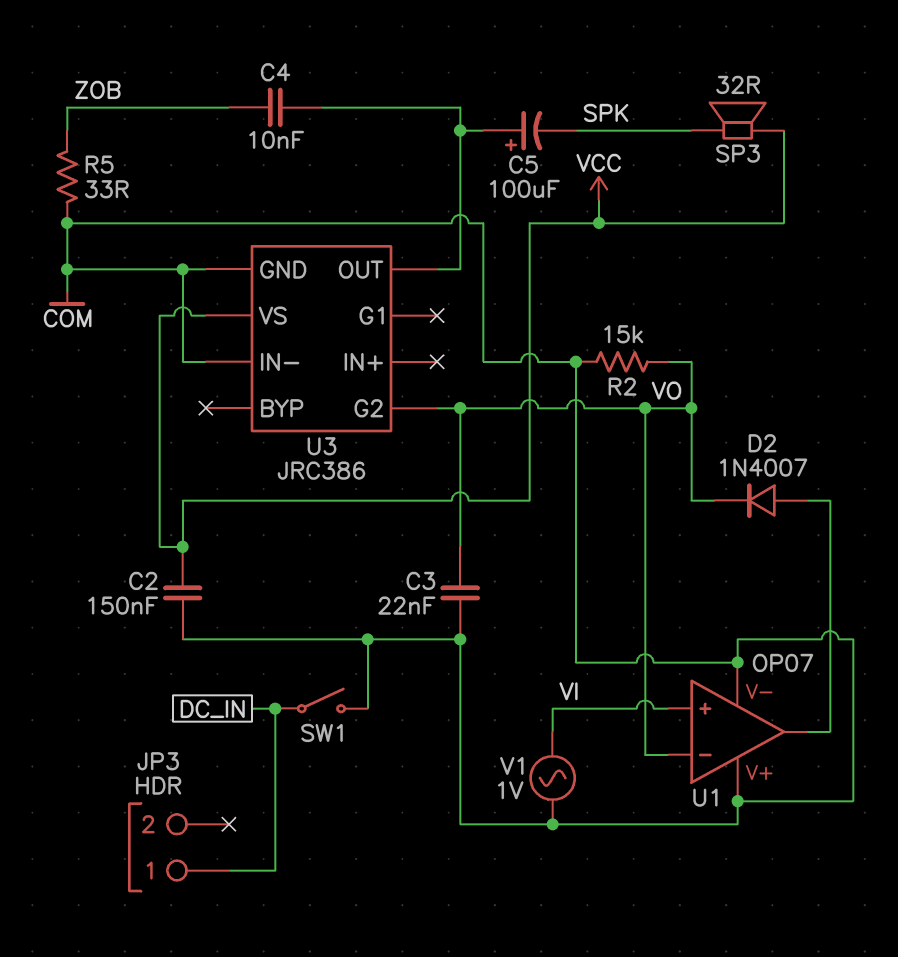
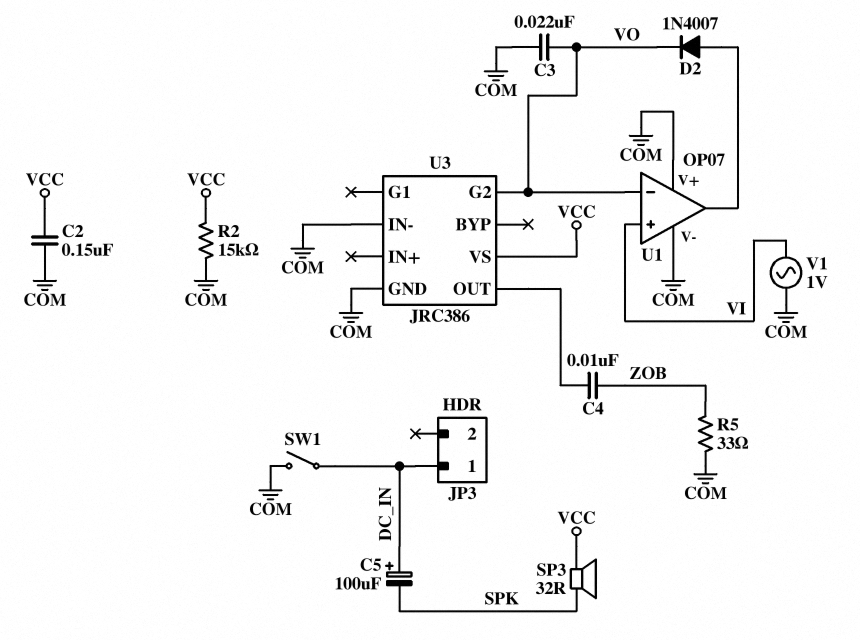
C5: 100uF (plus U3/OUT, minus SPK) -> 100uF (plus DC_IN, minus SPK)
R2: 15k (COM, VO) -> 15k (COM, VCC)

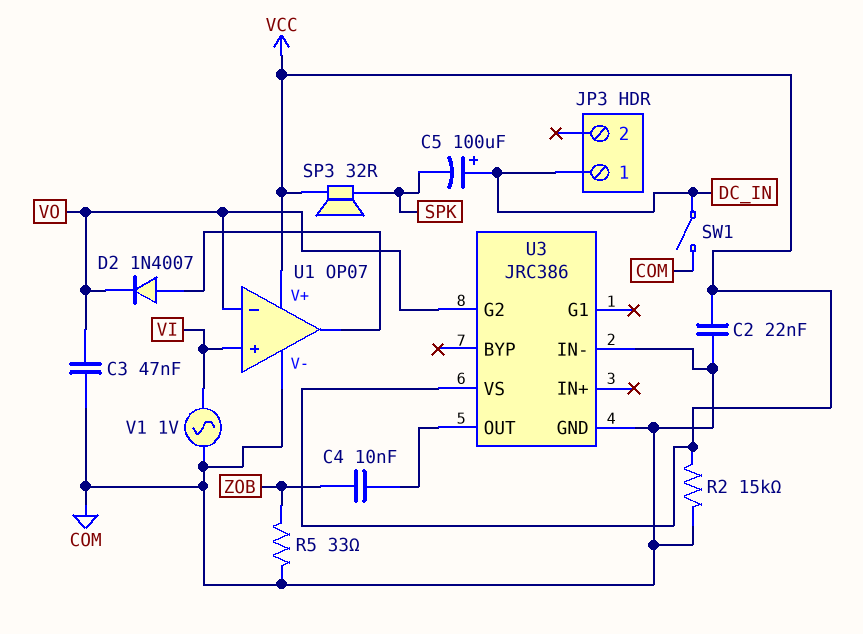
C2: 150nF (COM, VCC) -> 22nF (COM, VCC)
C3: 22nF (COM, VO) -> 47nF (COM, VO)
U1 pin V+: COM -> VCC

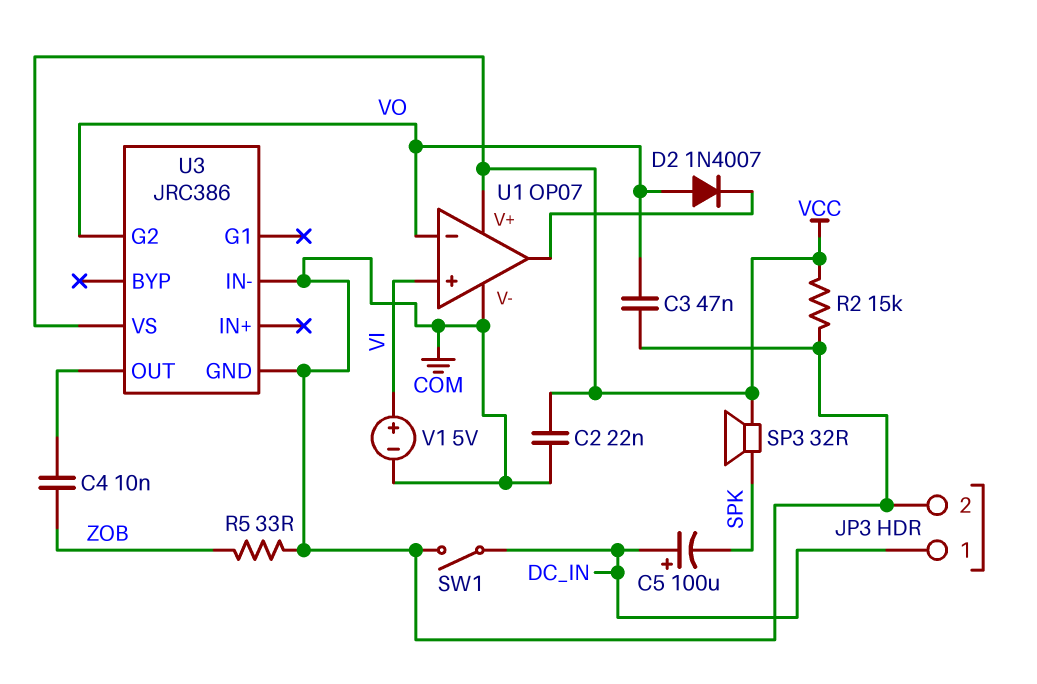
D2: diode 1N4007 (A U1/out, K VO) -> diode 1N4007 (A VO, K U1/out)
JP3 pin 2: none -> COM
V1: AC 1V (COM, VI) -> 5V (plus VI, minus COM)

